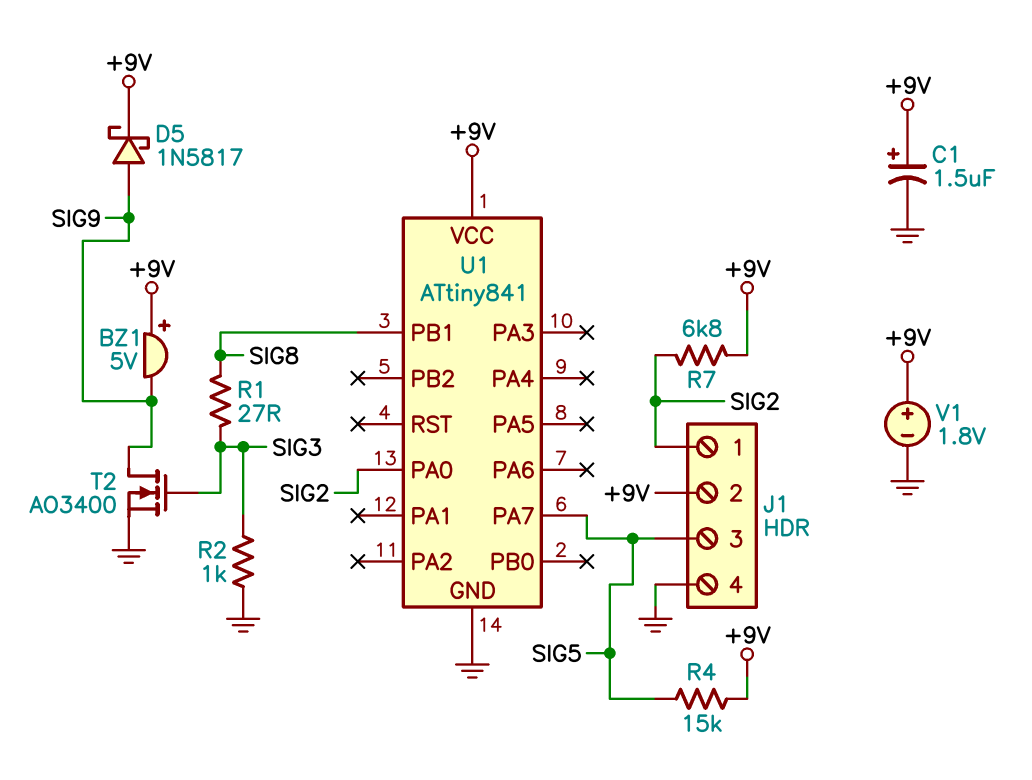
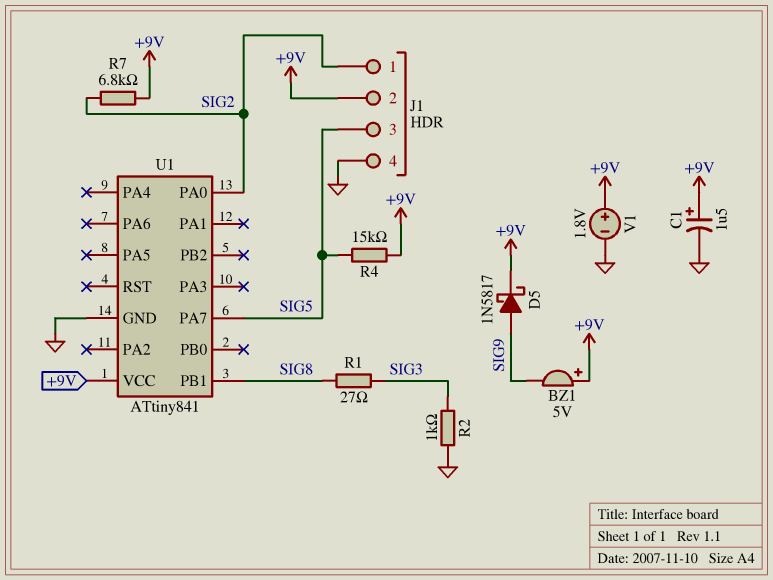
T2: NMOS AO3400 (G SIG3, D SIG9, S GND) -> none

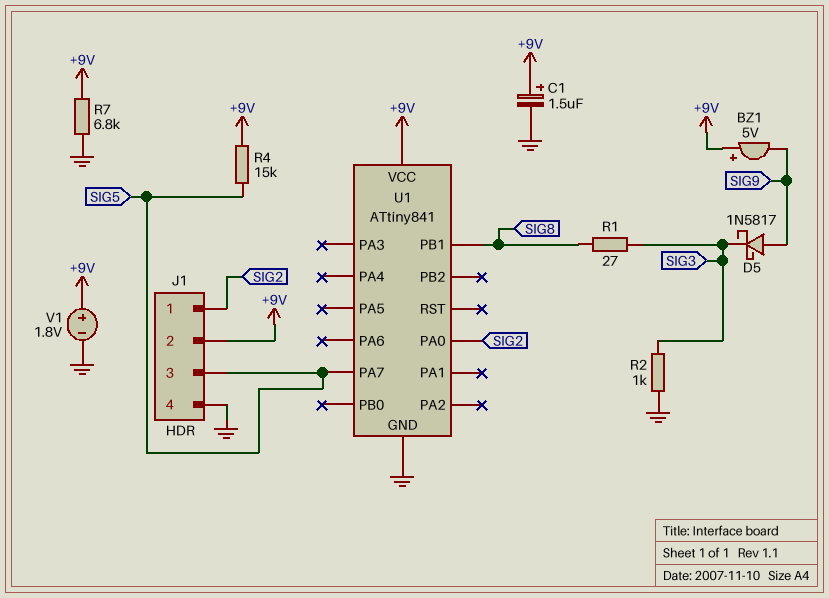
D5: schottky 1N5817 (A SIG9, K +9V) -> schottky 1N5817 (A SIG9, K SIG3)
R7: 6.8k (+9V, SIG2) -> 6.8k (+9V, GND)

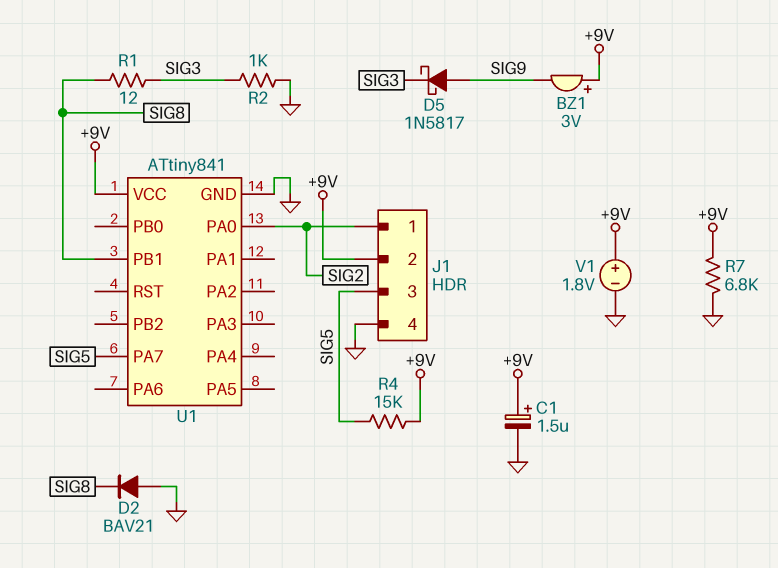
BZ1: buzzer 5V (plus +9V, minus SIG9) -> buzzer 3V (plus +9V, minus SIG9)
D2: none -> diode BAV21 (A GND, K SIG8)
R1: 27 (SIG3, SIG8) -> 12 (SIG3, SIG8)

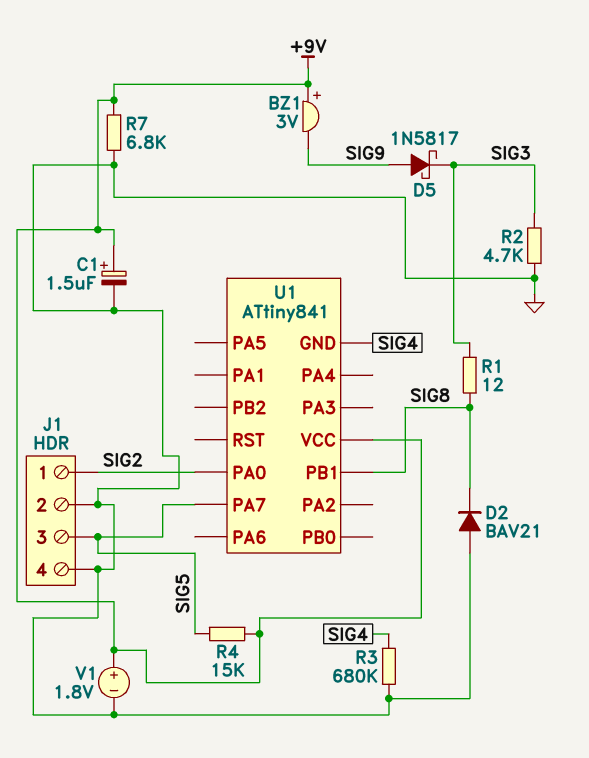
J1 pin 2: +9V -> GND
R2: 1k (GND, SIG3) -> 4.7k (GND, SIG3)
R3: none -> 680k (GND, SIG4)
U1 pin GND: GND -> SIG4

